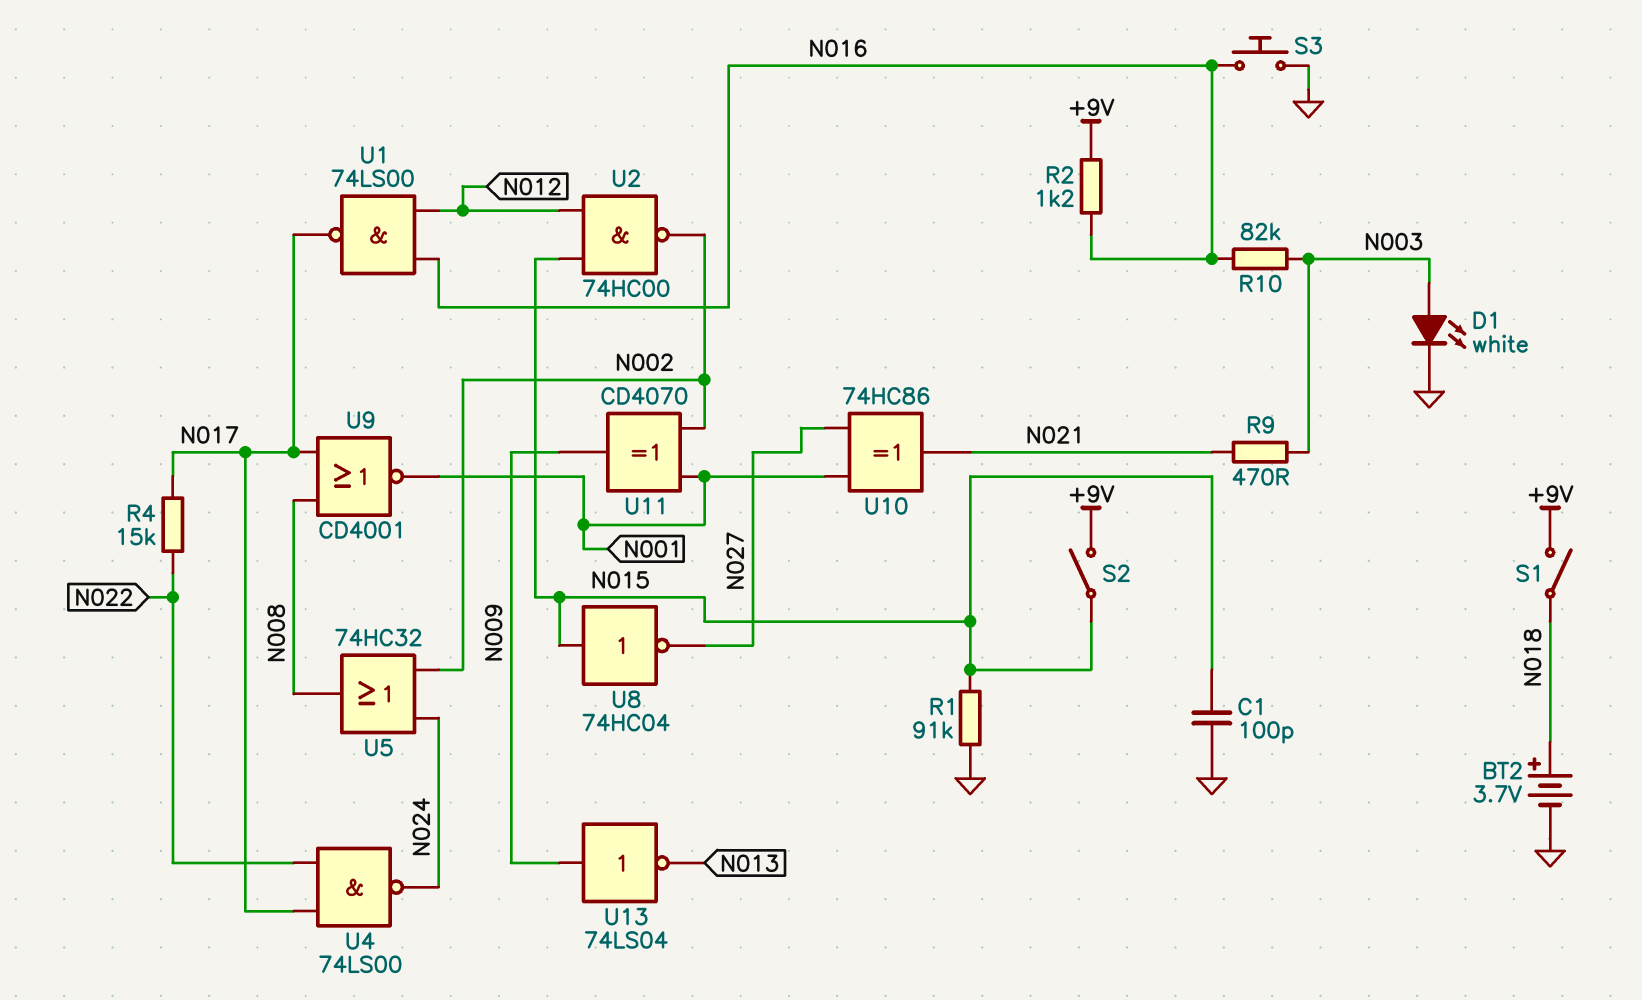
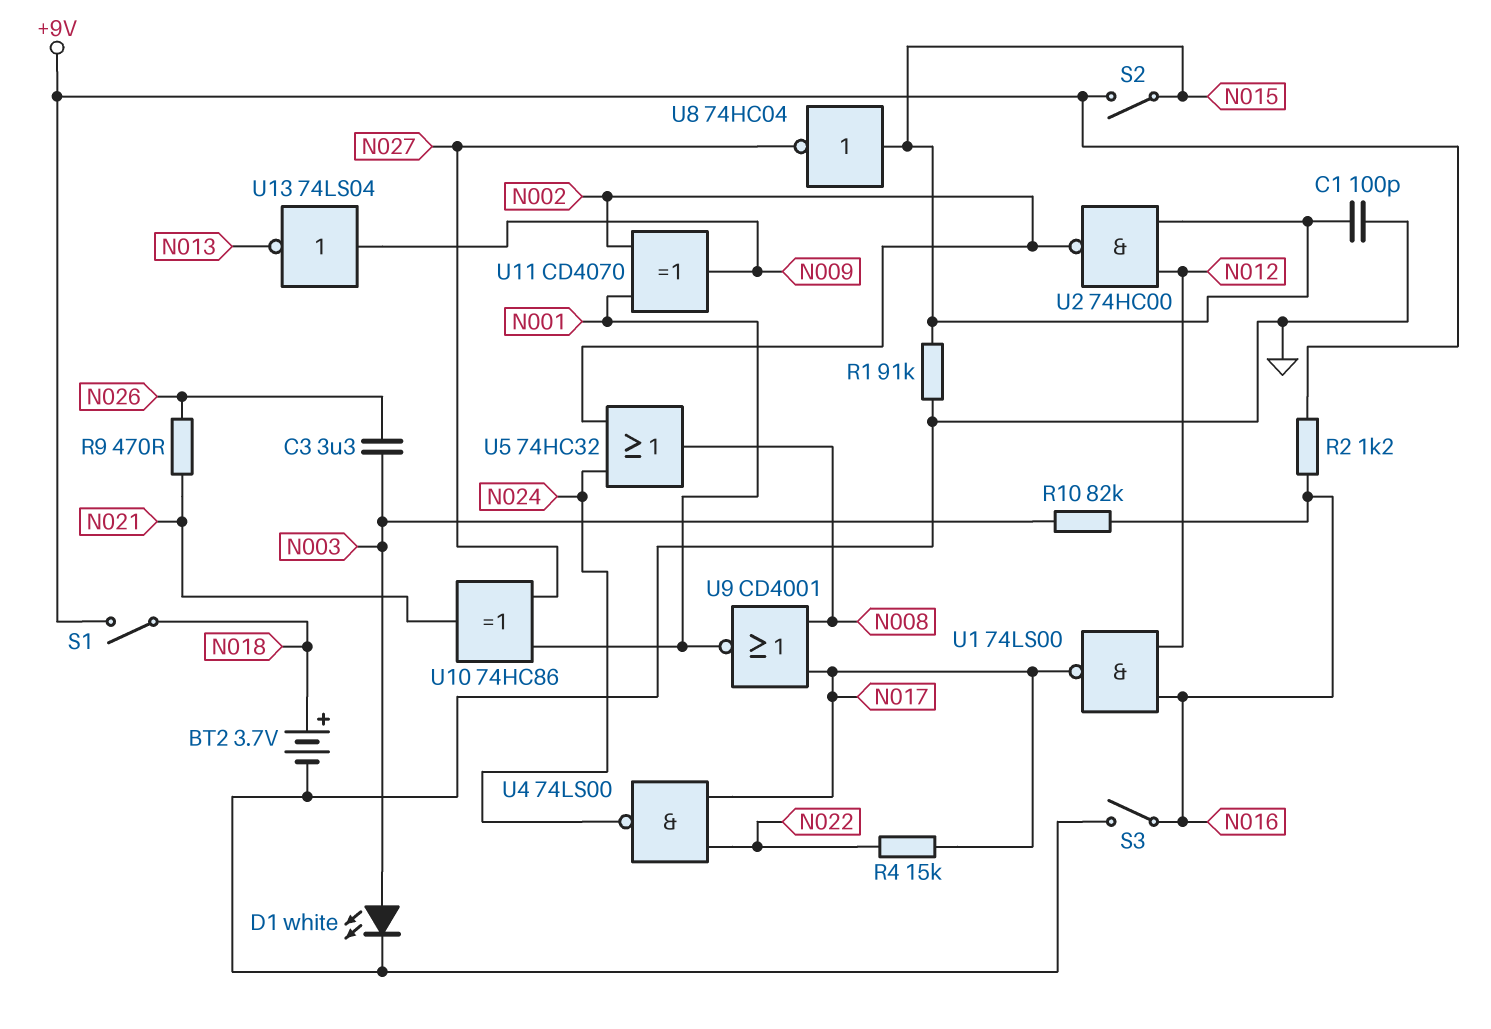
C3: none -> 3.3uF (N003, N026)
R9: 470 (N003, N021) -> 470 (N021, N026)
S3: button (GND, N016) -> switch (GND, N016)

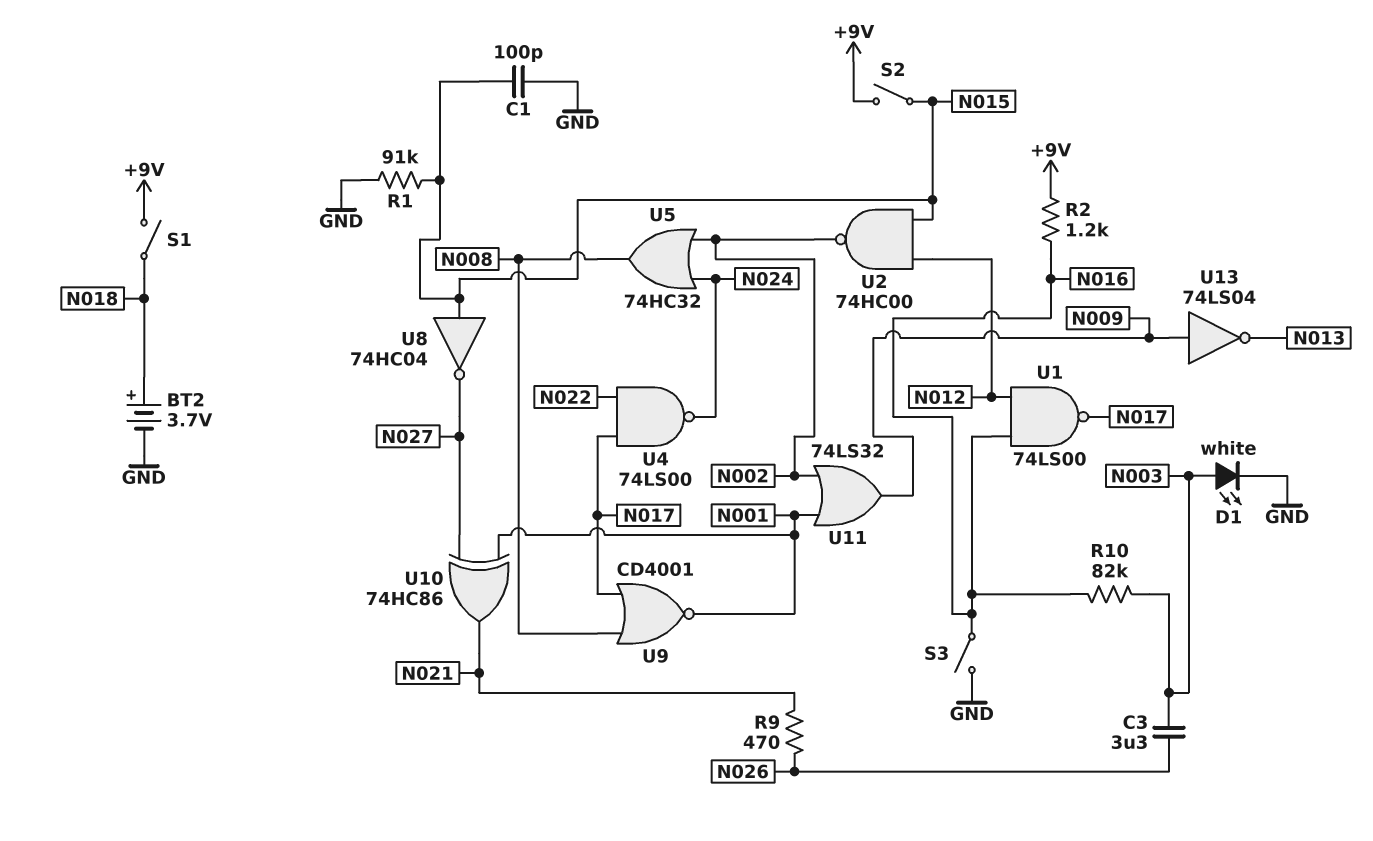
R4: 15k (N017, N022) -> none
U11: XOR CD4070 (in N001, in N002, out N009) -> OR 74LS32 (in N001, in N002, out N009)

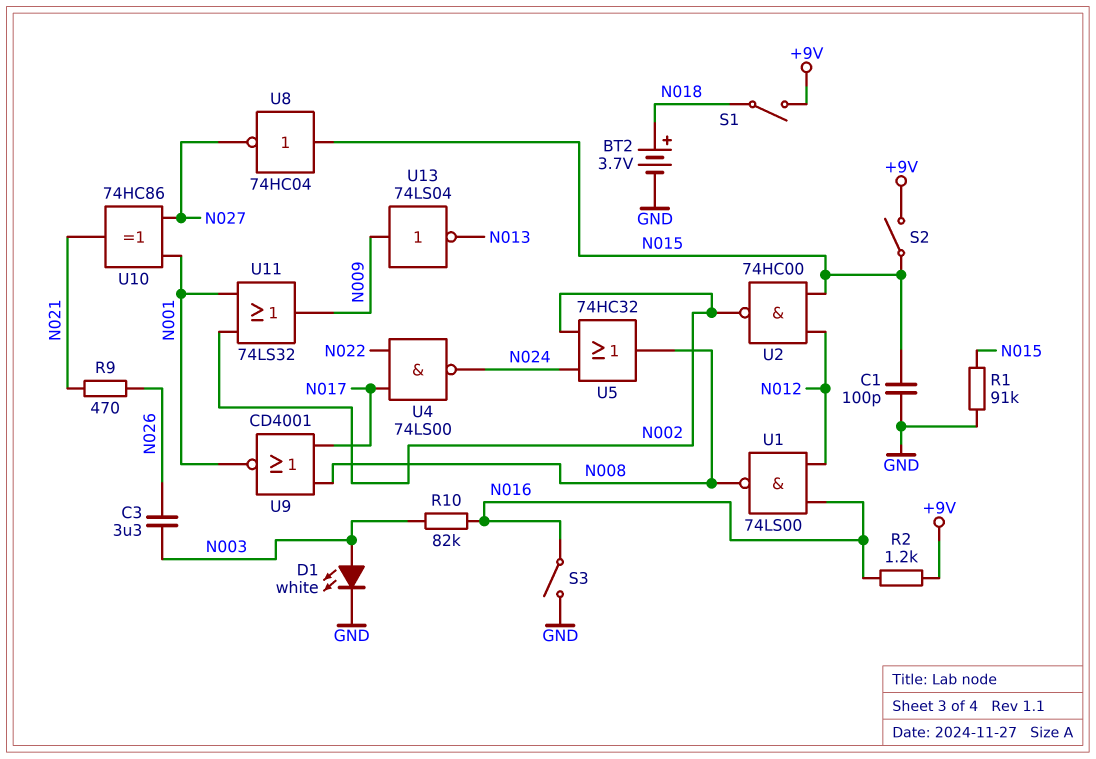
U1: NAND 74LS00 (in N012, in N016, out N017) -> NAND 74LS00 (in N012, in N016, out N008)

